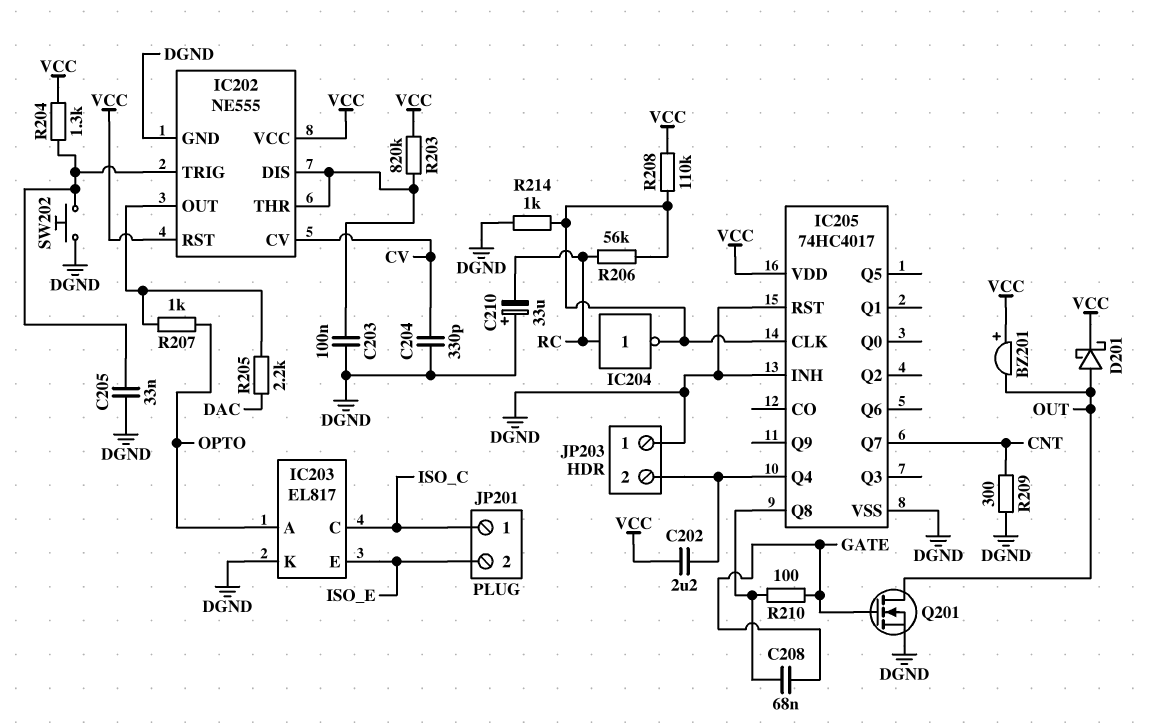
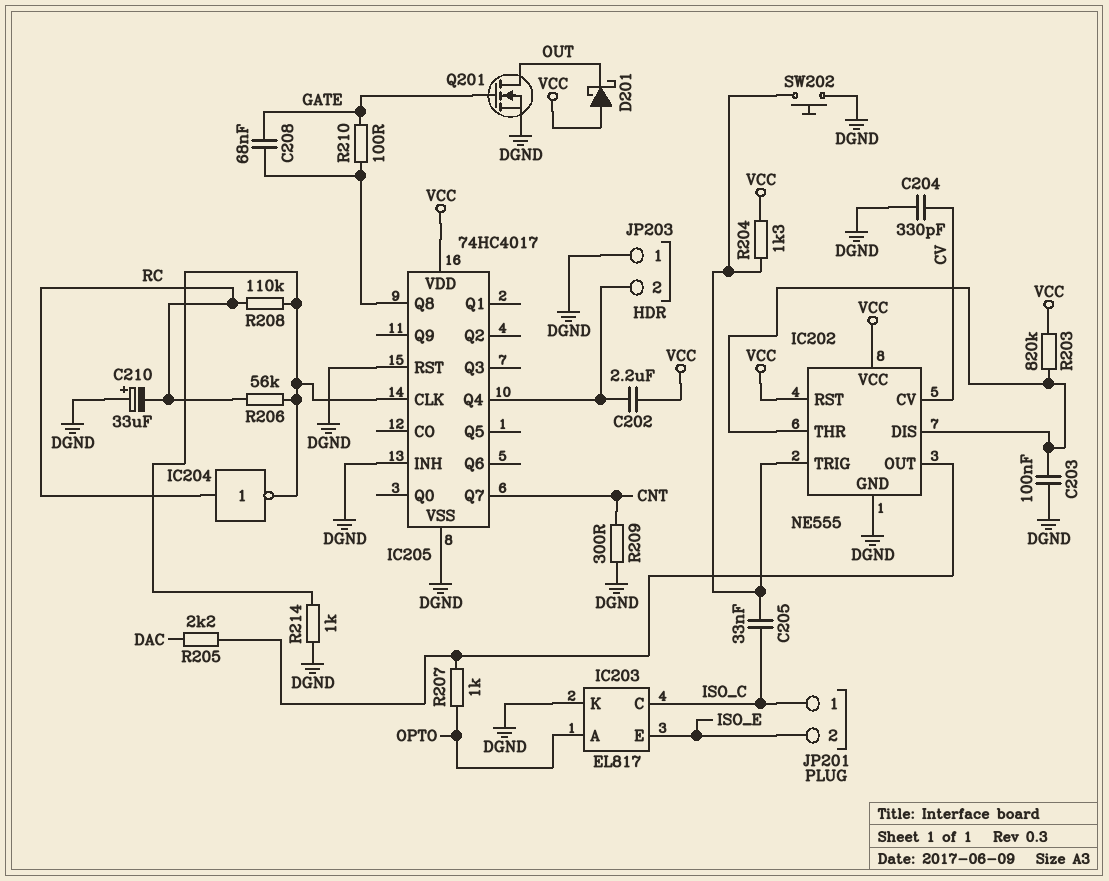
BZ201: buzzer (plus VCC, minus OUT) -> none
C205: 33nF (DGND, IC202/TRIG) -> 33nF (IC202/TRIG, ISO_C)
D201: schottky (A OUT, K VCC) -> schottky (A VCC, K OUT)
R208: 110k (IC205/CLK, VCC) -> 110k (IC205/CLK, RC)

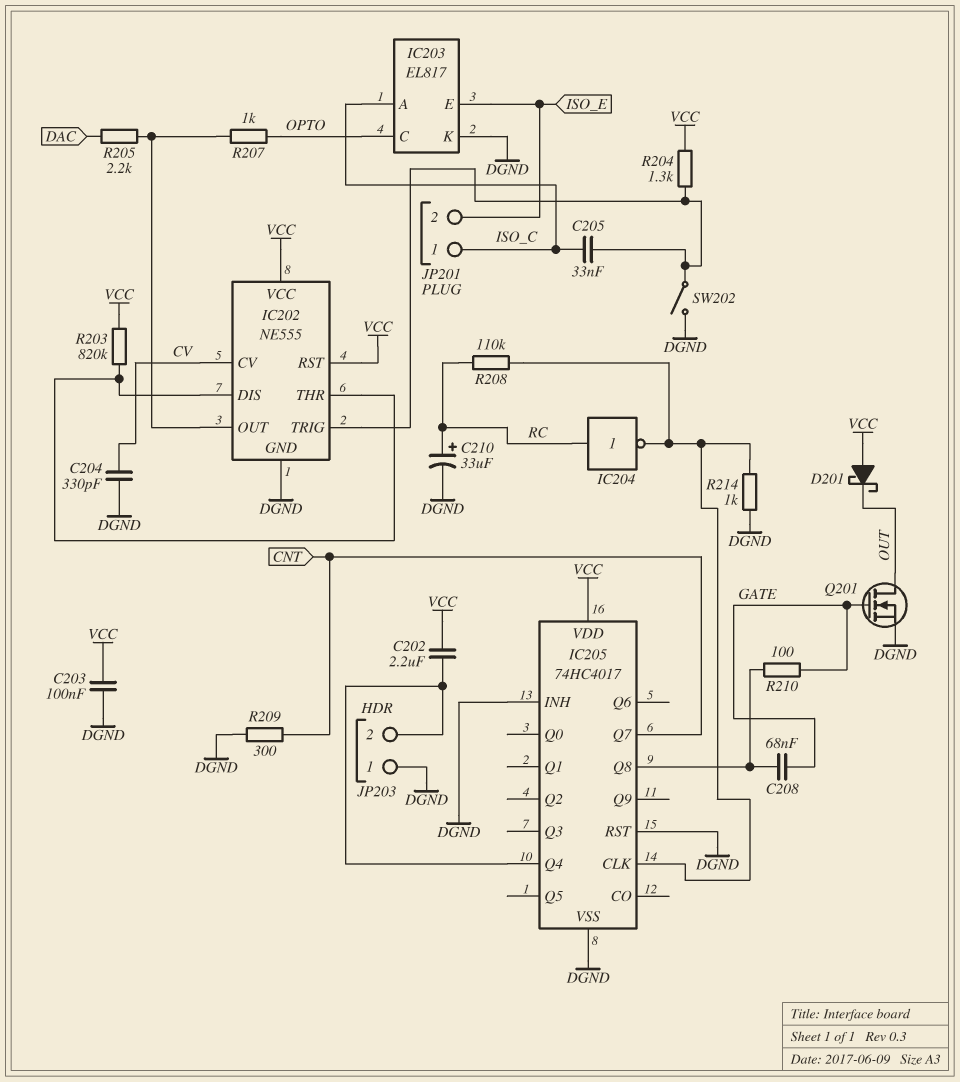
C203: 100nF (DGND, IC202/DIS) -> 100nF (DGND, VCC)
C210: 33uF (plus DGND, minus RC) -> 33uF (plus RC, minus DGND)
IC203 pin A: OPTO -> ISO_C
IC203 pin C: ISO_C -> OPTO
R206: 56k (IC205/CLK, RC) -> none
SW202: button (DGND, IC202/TRIG) -> switch (DGND, IC202/TRIG)

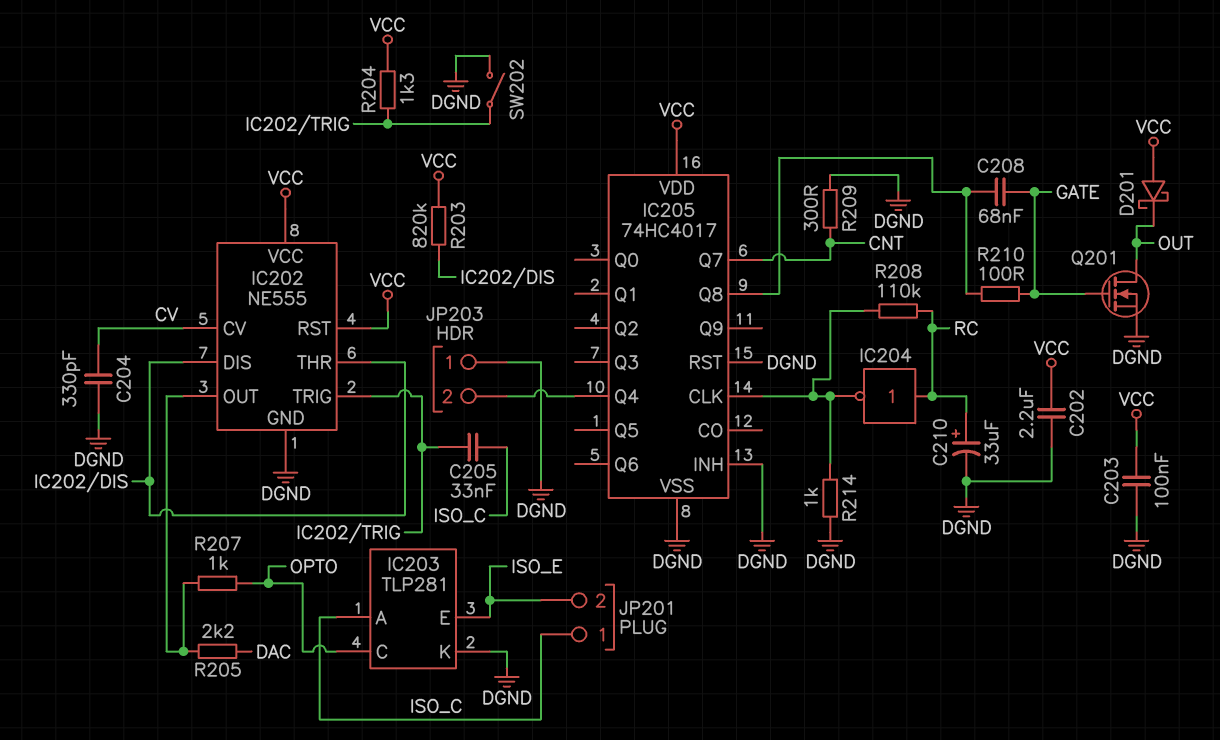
C202: 2.2uF (IC205/Q4, VCC) -> 2.2uF (DGND, VCC)
IC203: EL817 -> TLP281

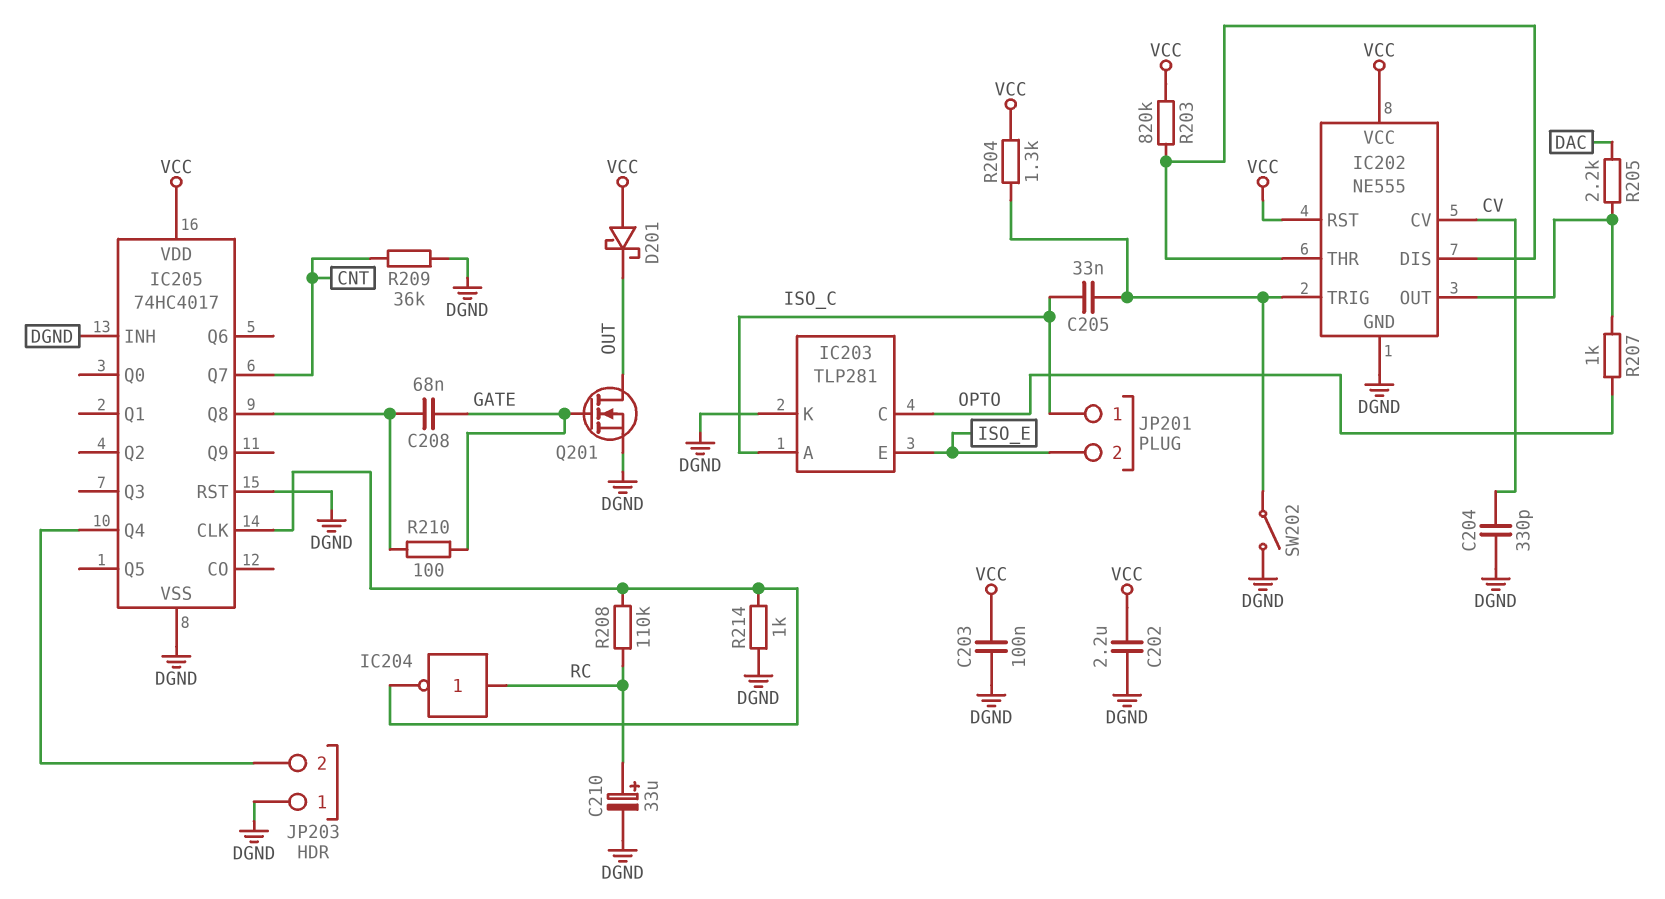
R209: 300 (CNT, DGND) -> 36k (CNT, DGND)

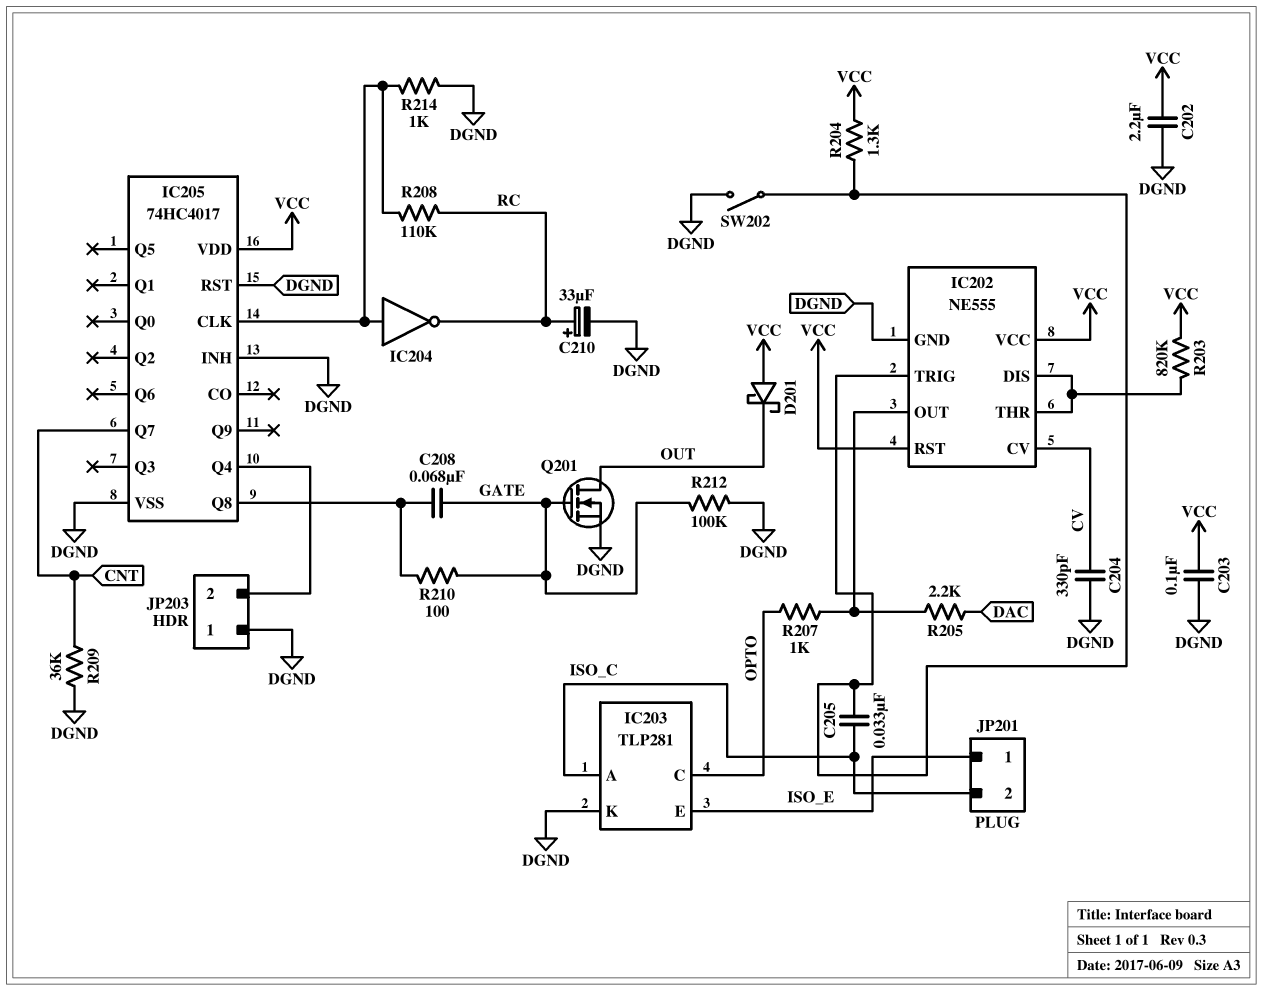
IC204: NOT (in RC, out IC205/CLK) -> NOT (in IC205/CLK, out RC)
JP201 pin 1: ISO_C -> ISO_E
JP201 pin 2: ISO_E -> ISO_C
R212: none -> 100k (DGND, GATE)

